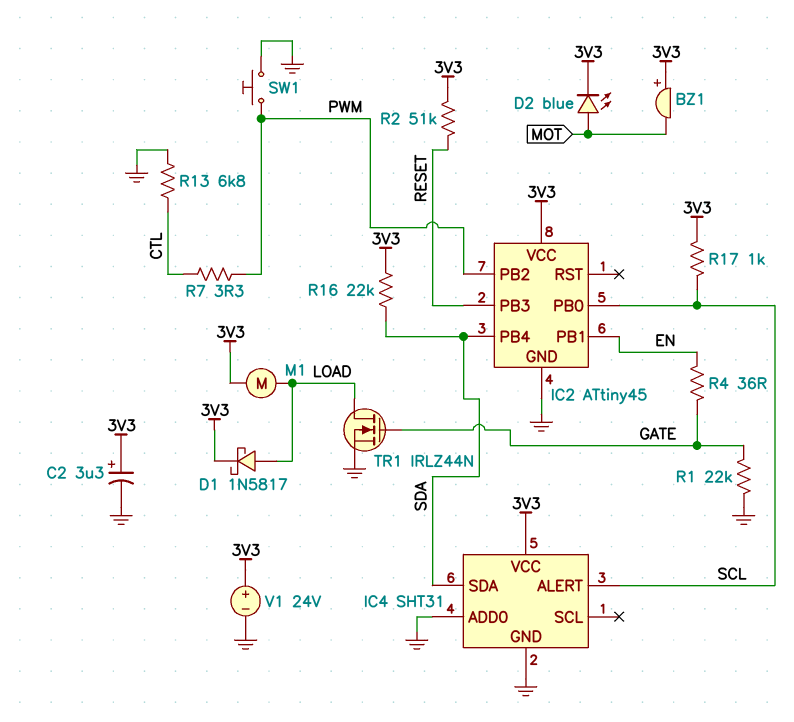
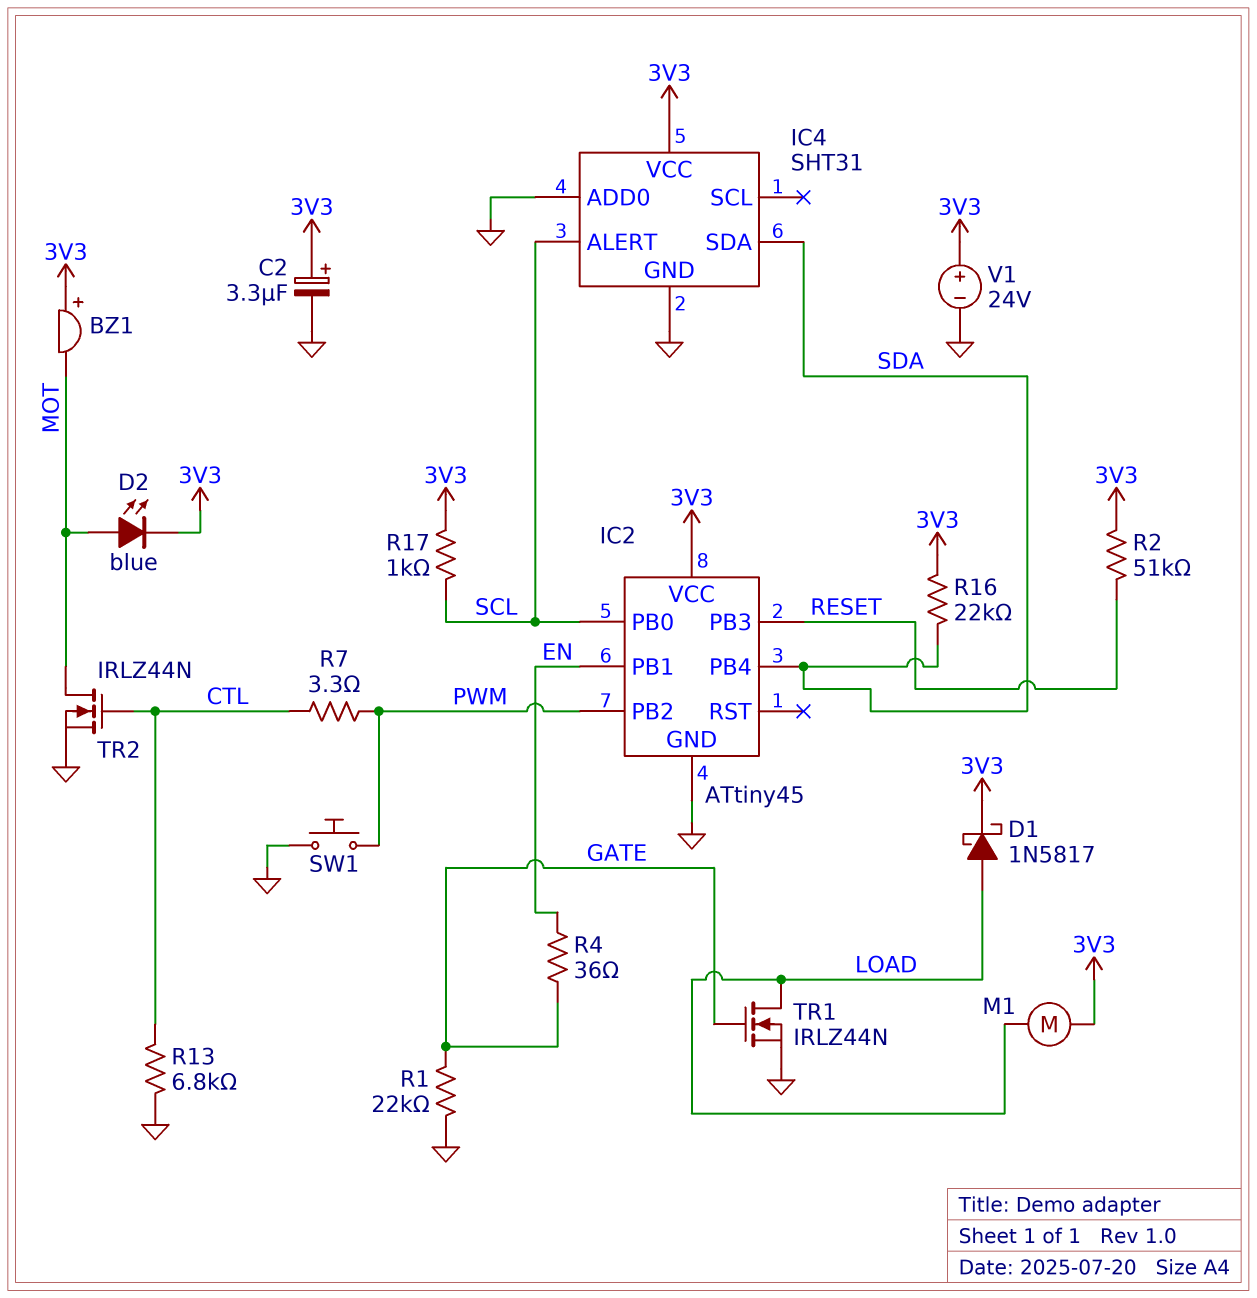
TR2: none -> NMOS IRLZ44N (G CTL, D MOT, S GND)

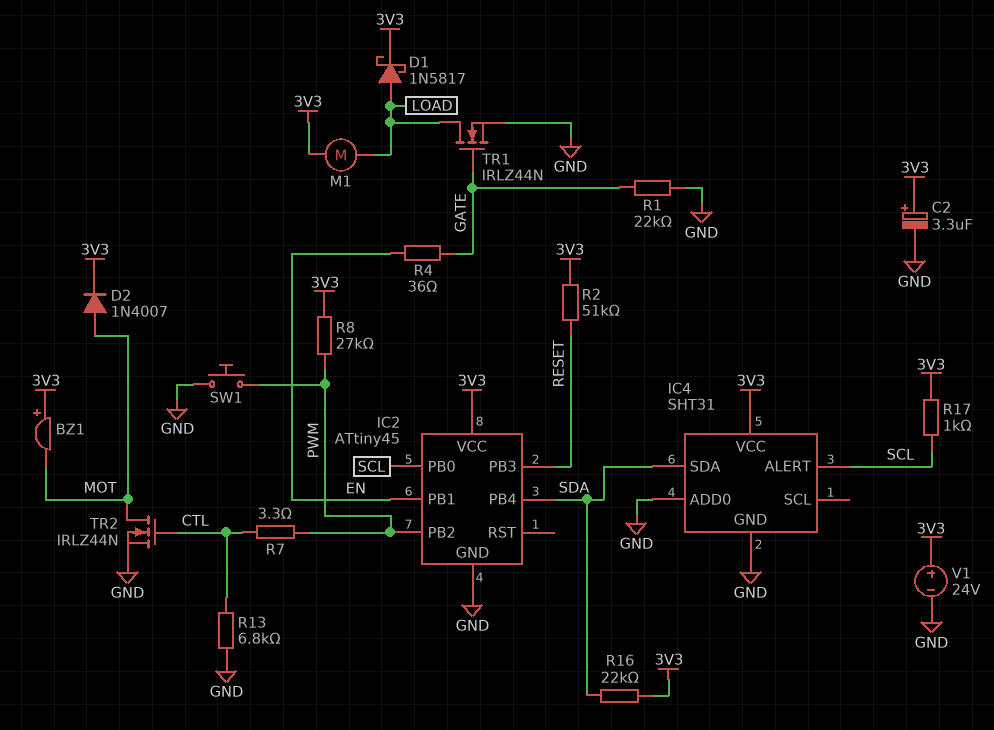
D2: LED blue (A MOT, K 3V3) -> diode 1N4007 (A MOT, K 3V3)
R8: none -> 27k (3V3, PWM)

